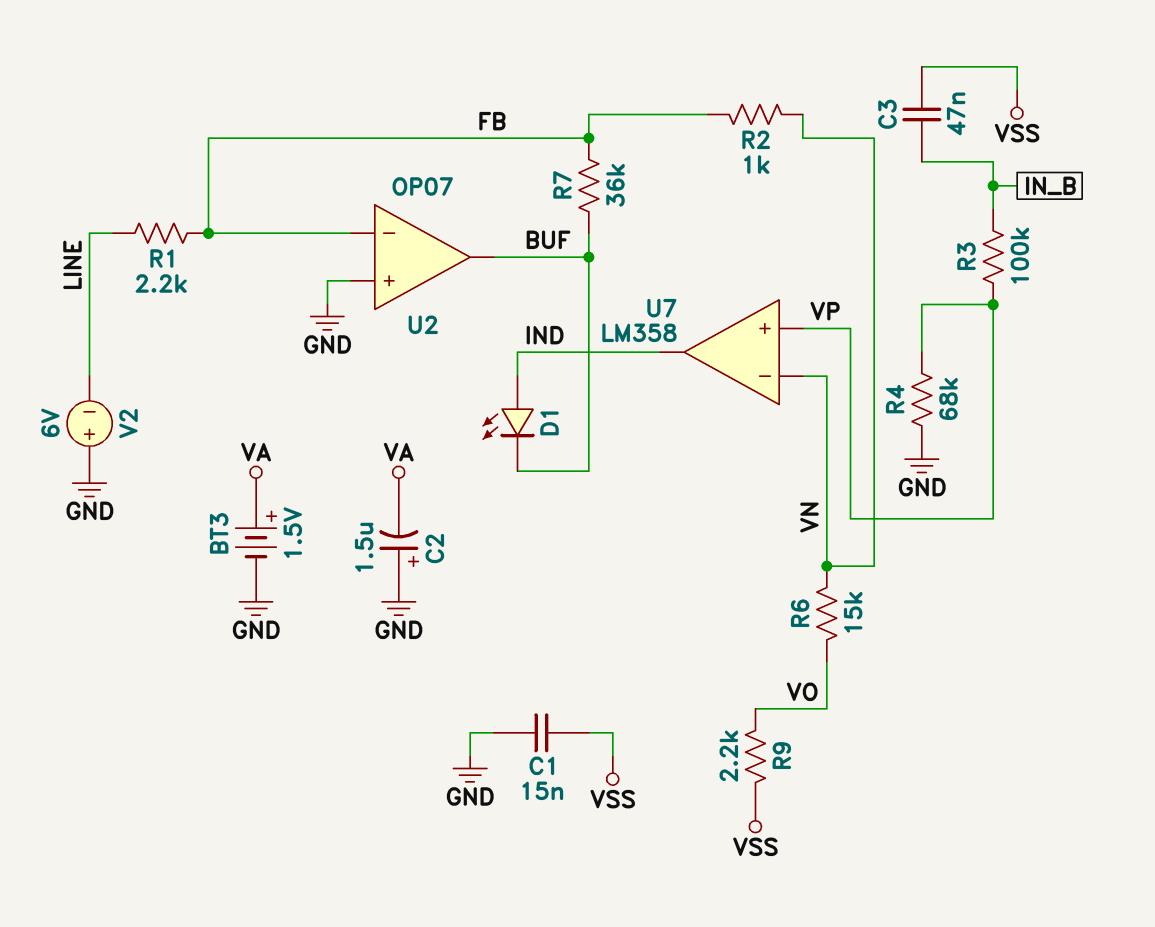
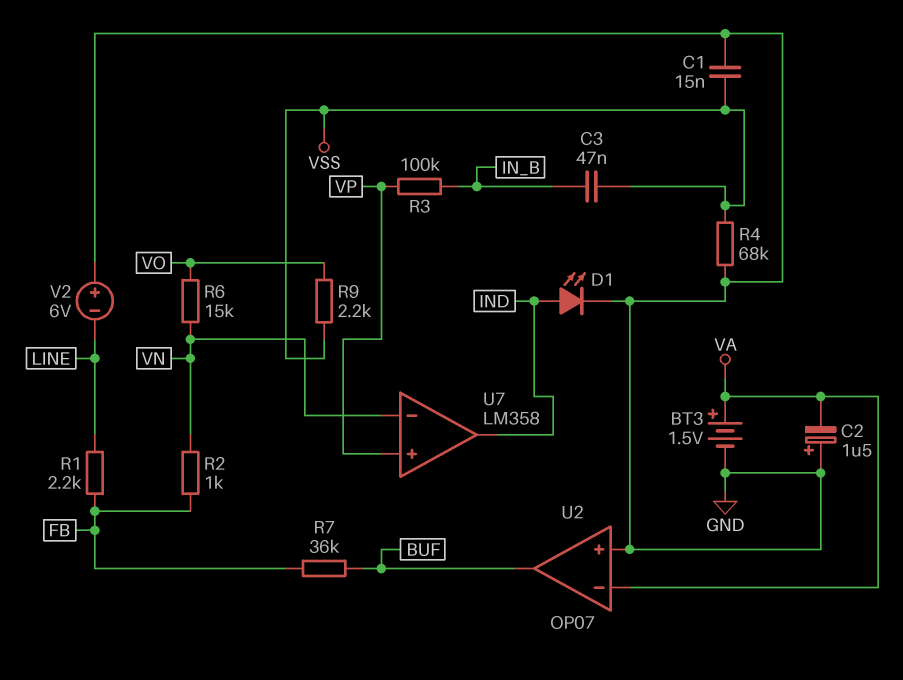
D1: LED (A IND, K BUF) -> LED (A IND, K GND)
R4: 68k (GND, VP) -> 68k (GND, VSS)
U2 pin in-: FB -> VA

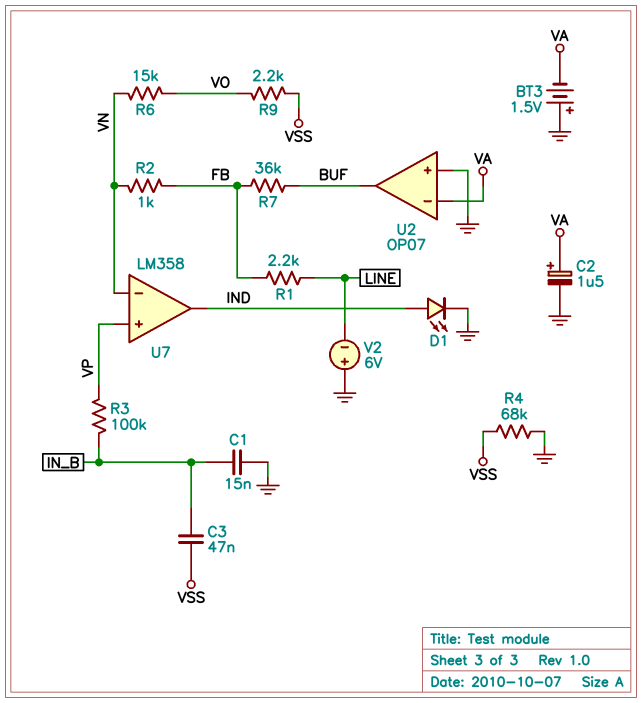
BT3: 1.5V (plus VA, minus GND) -> 1.5V (plus GND, minus VA)
C1: 15nF (GND, VSS) -> 15nF (GND, IN_B)
C2: 1.5uF (plus GND, minus VA) -> 1.5uF (plus VA, minus GND)

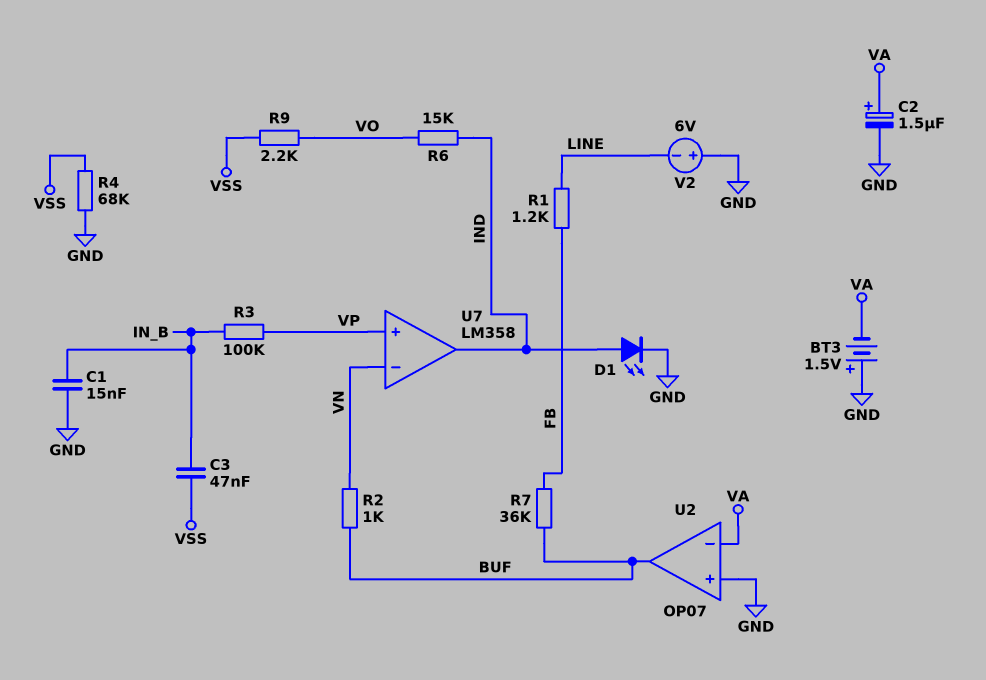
R1: 2.2k (FB, LINE) -> 1.2k (FB, LINE)
R2: 1k (FB, VN) -> 1k (BUF, VN)
R6: 15k (VN, VO) -> 15k (IND, VO)

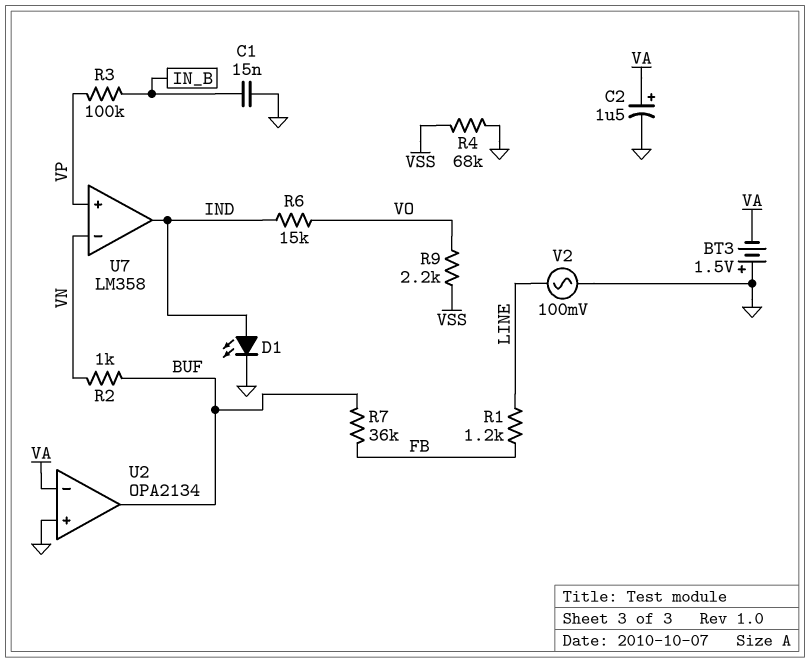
C3: 47nF (IN_B, VSS) -> none
U2: OP07 -> OPA2134
V2: 6V (plus GND, minus LINE) -> AC 100mV (GND, LINE)

